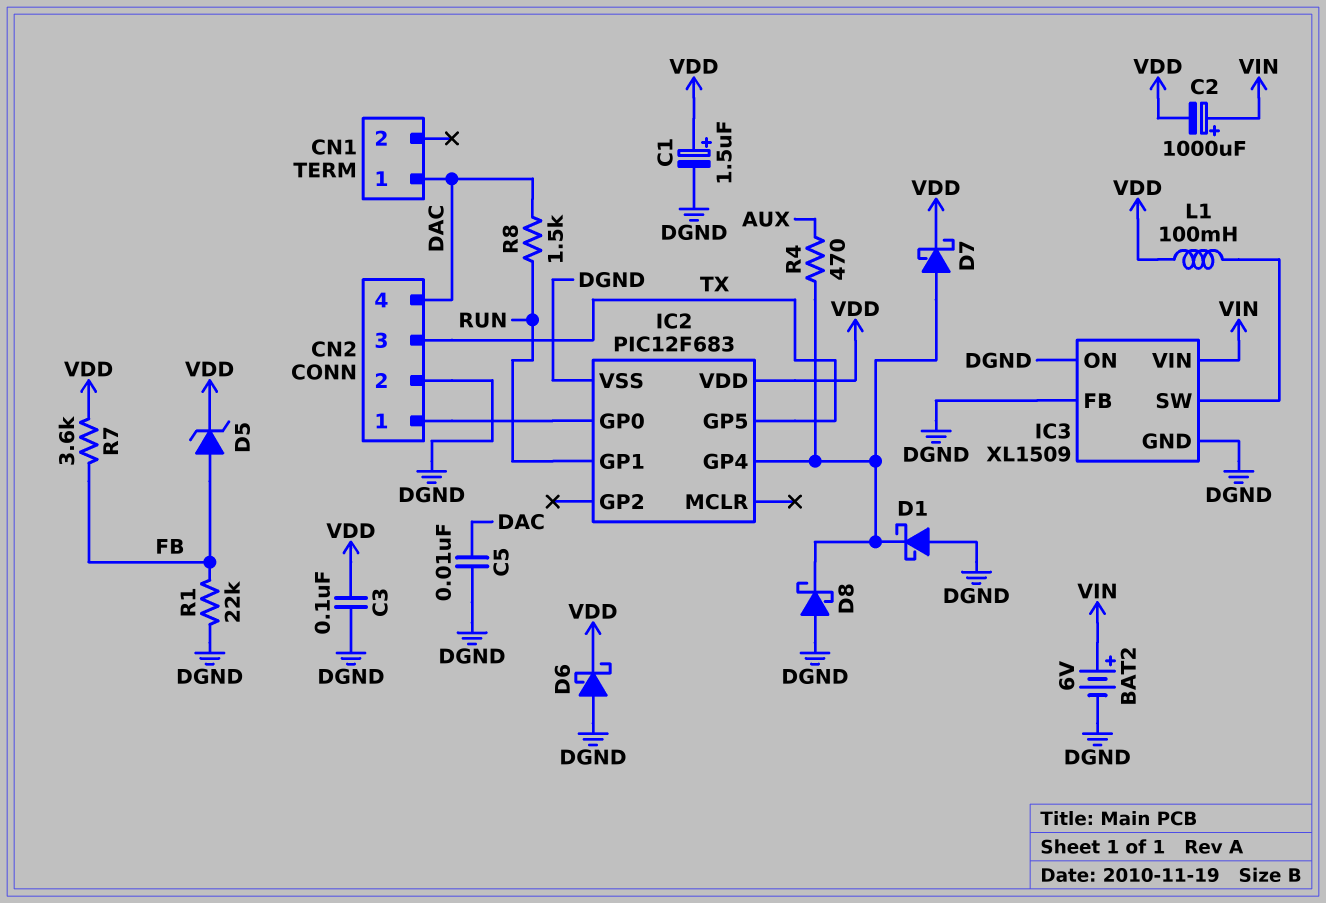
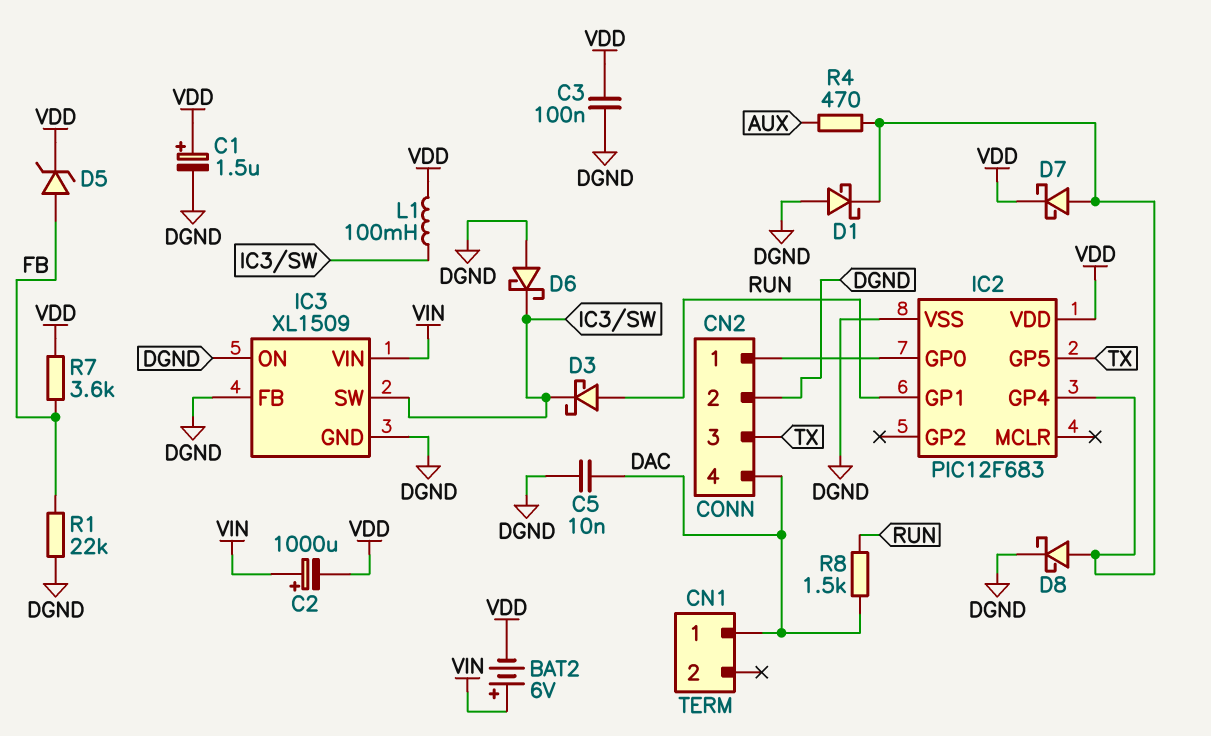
BAT2: 6V (plus VIN, minus DGND) -> 6V (plus VIN, minus VDD)
D3: none -> schottky (A RUN, K IC3/SW)
D6: schottky (A DGND, K VDD) -> schottky (A DGND, K IC3/SW)
D8: schottky (A DGND, K IC2/GP4) -> schottky (A IC2/GP4, K DGND)

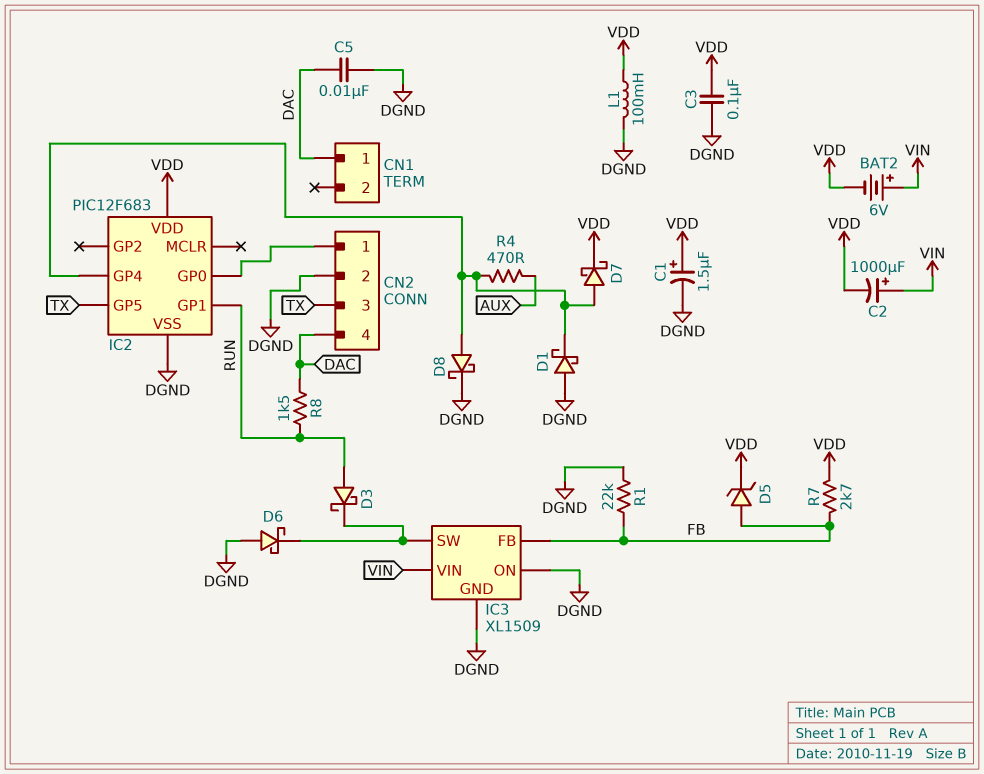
IC3 pin FB: DGND -> FB
L1: 100mH (IC3/SW, VDD) -> 100mH (DGND, VDD)
R7: 3.6k (FB, VDD) -> 2.7k (FB, VDD)

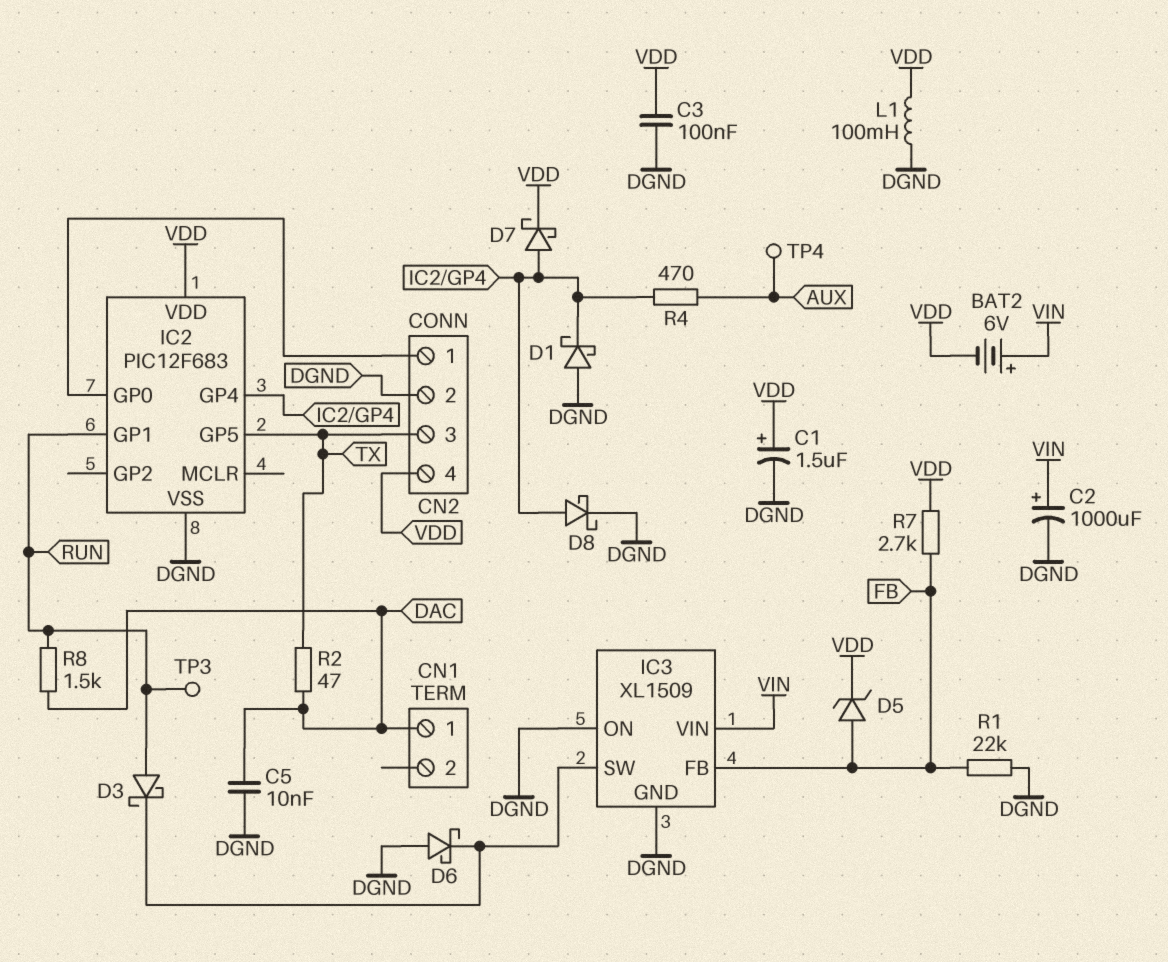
C2: 1000uF (plus VIN, minus VDD) -> 1000uF (plus VIN, minus DGND)
CN2 pin 4: DAC -> VDD
R2: none -> 47 (DAC, TX)
TP3: none -> test point (RUN)
TP4: none -> test point (AUX)

